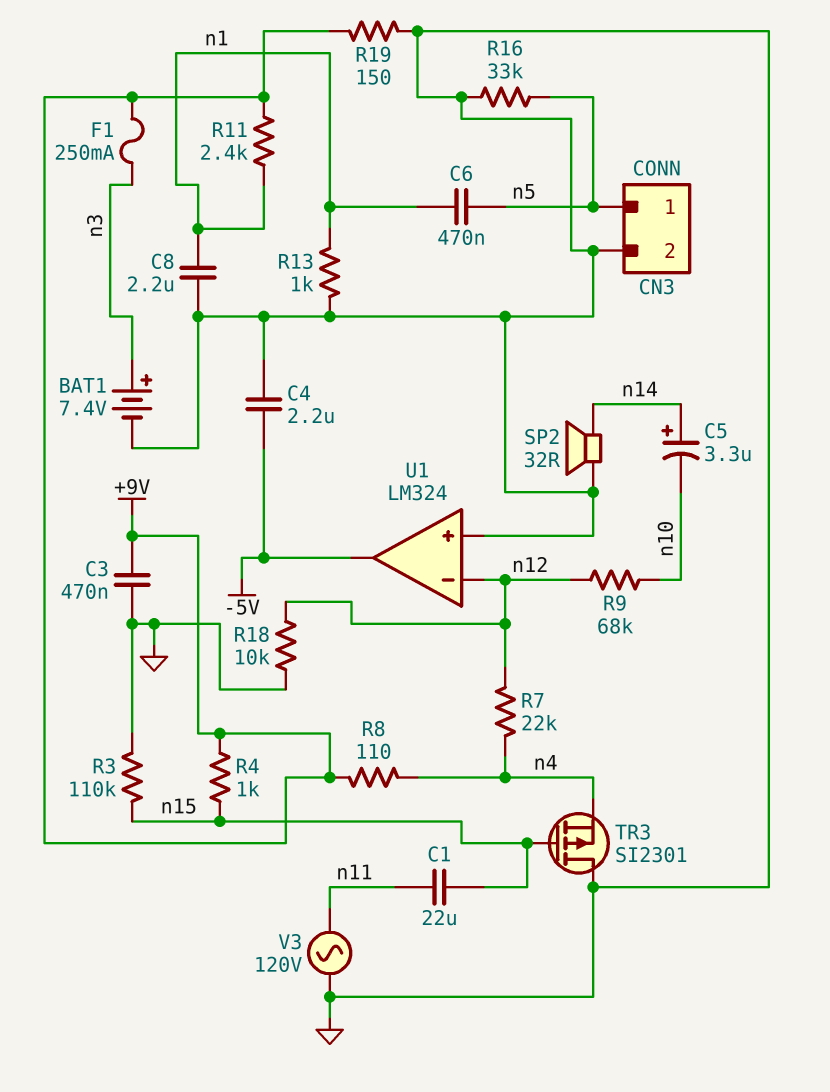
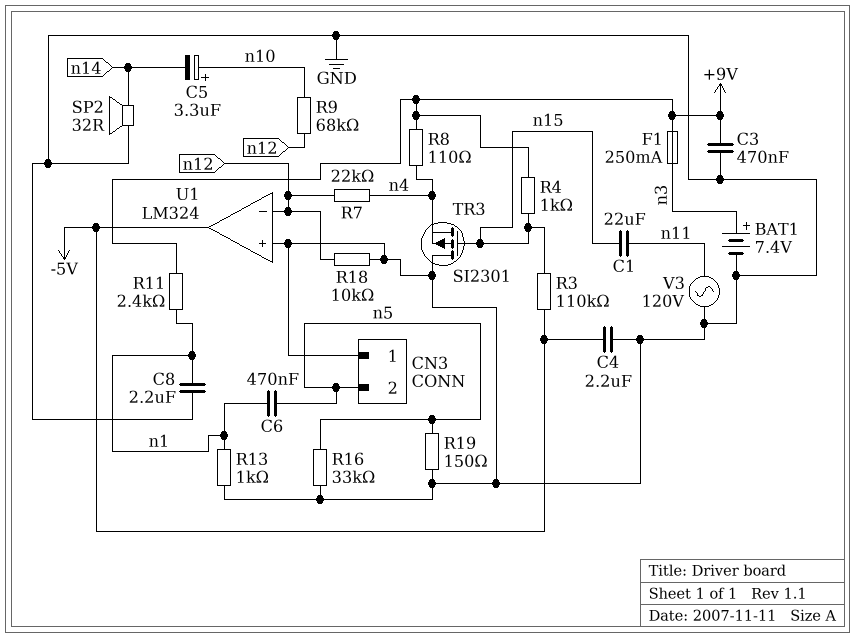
C5: 3.3uF (plus n14, minus n10) -> 3.3uF (plus n10, minus n14)
CN3 pin 1: n5 -> GND
CN3 pin 2: GND -> n5
R3: 110k (GND, n15) -> 110k (-5V, n15)
R19: 150 (+9V, GND) -> 150 (GND, n5)

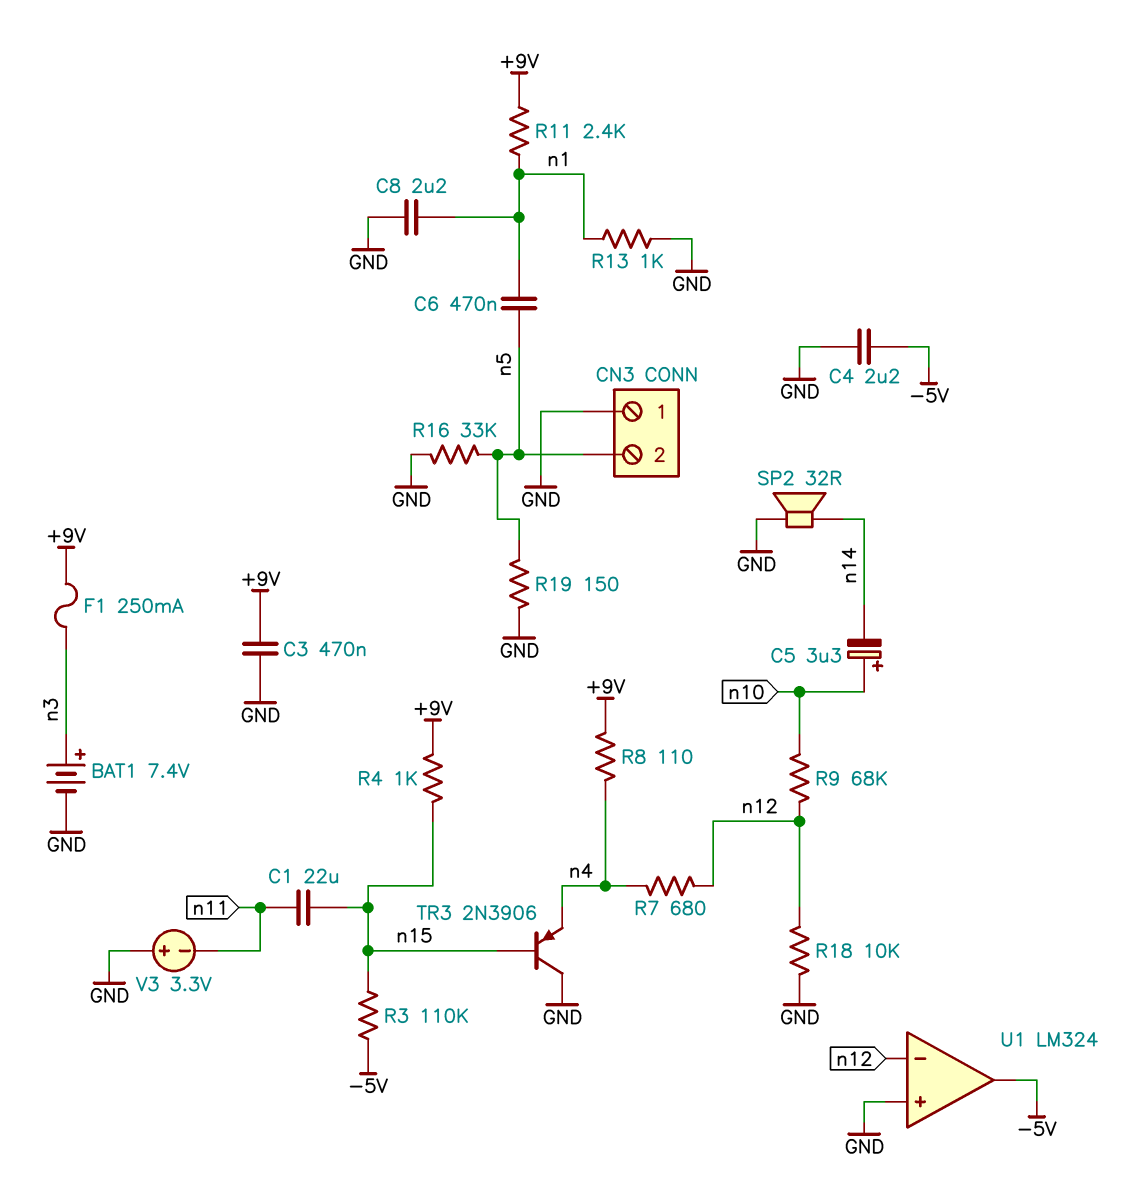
R7: 22k (n4, n12) -> 680 (n4, n12)
TR3: PMOS SI2301 (G n15, D GND, S n4) -> PNP 2N3906 (B n15, C GND, E n4)
V3: AC 120V (GND, n11) -> 3.3V (plus GND, minus n11)

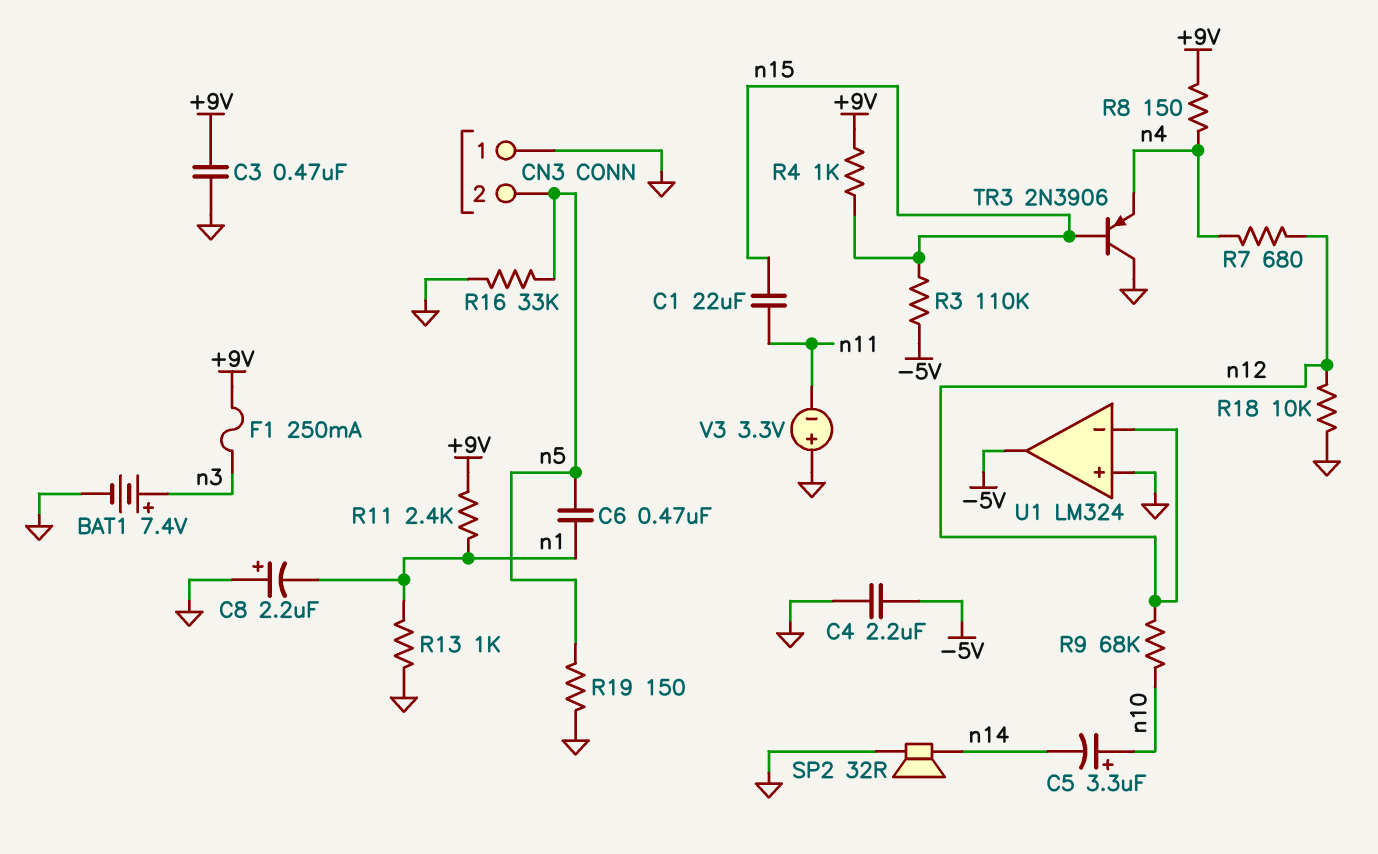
C8: 2.2uF (GND, n1) -> 2.2uF (plus GND, minus n1)
R8: 110 (+9V, n4) -> 150 (+9V, n4)

